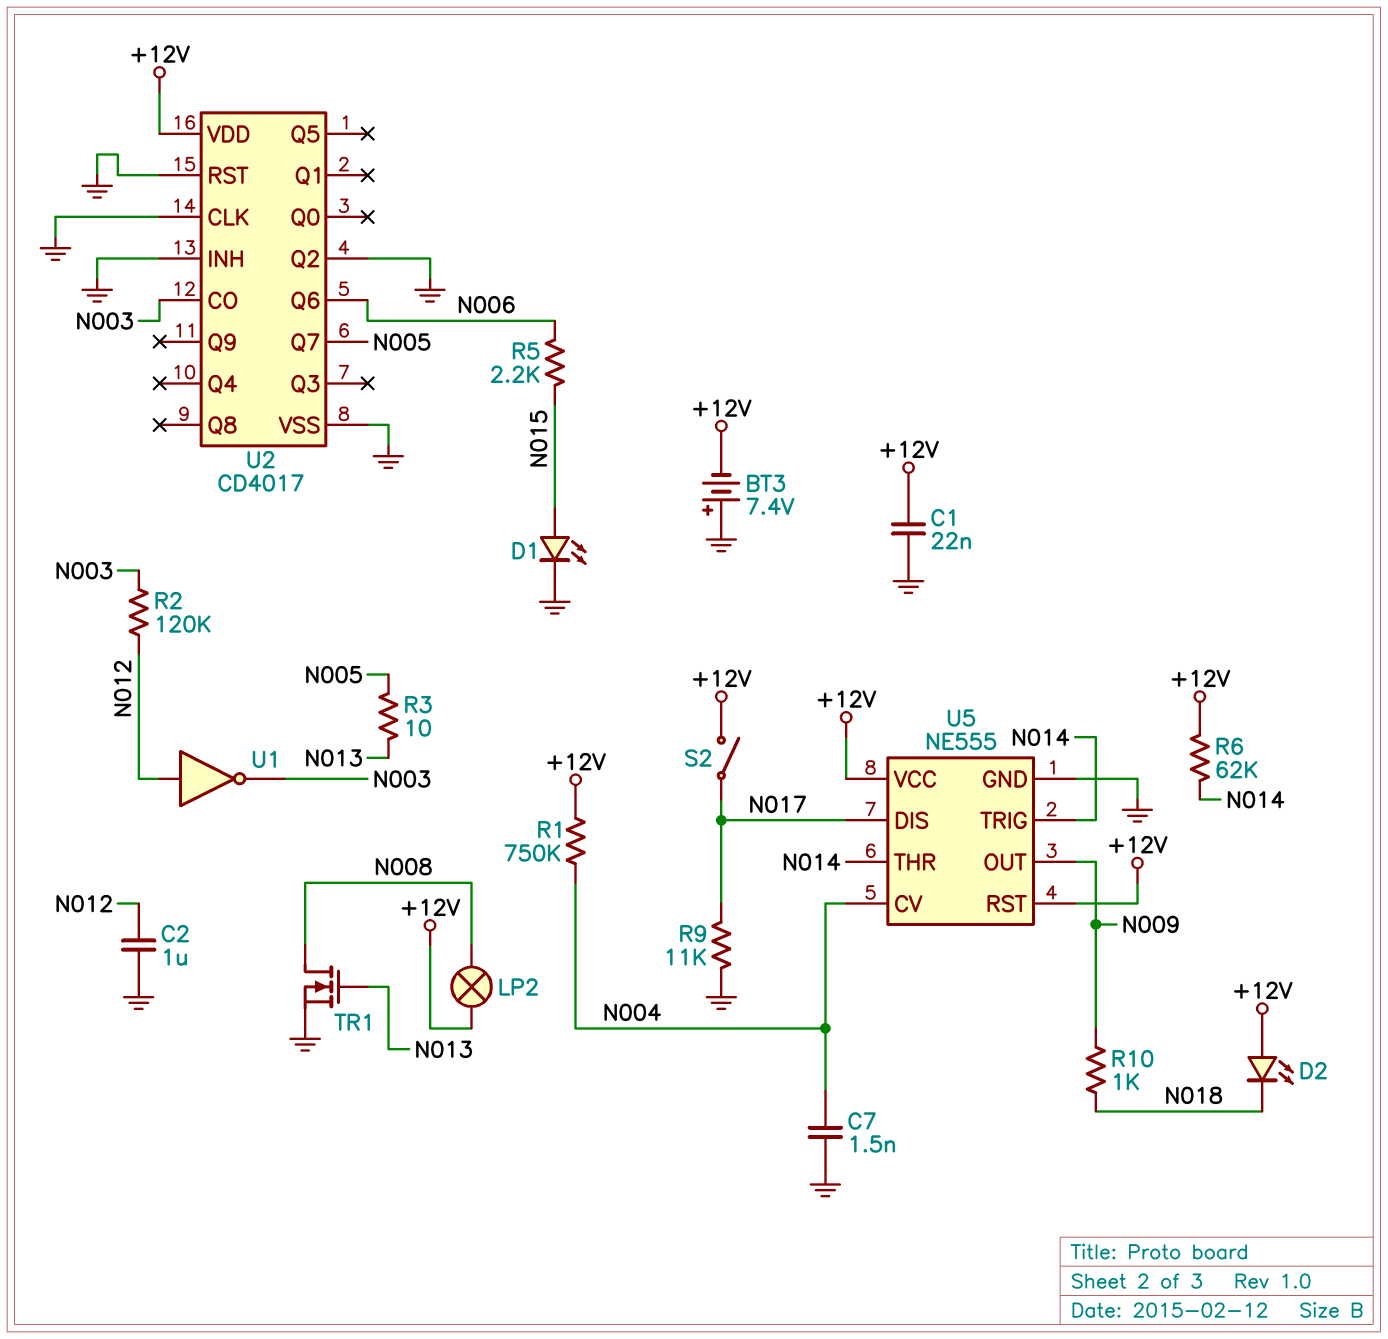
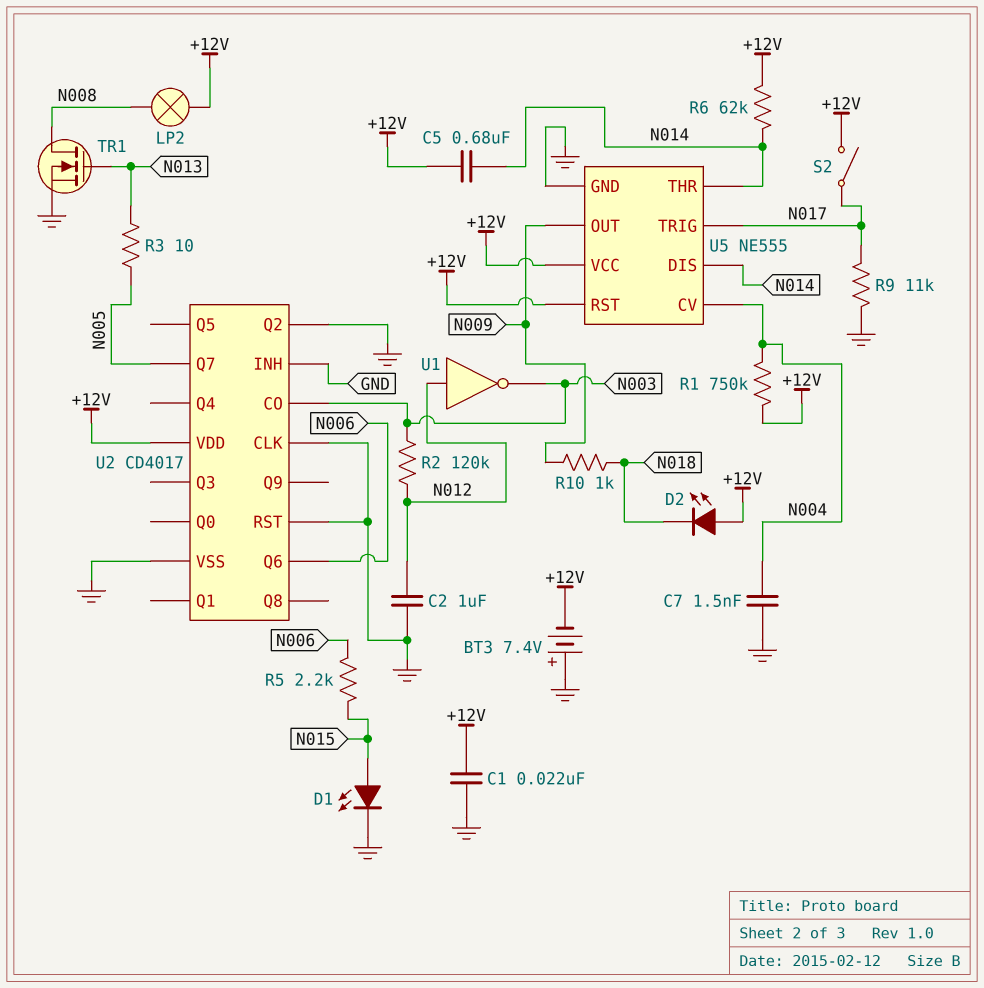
C5: none -> 680nF (+12V, N014)
U5 pin DIS: N017 -> N014
U5 pin TRIG: N014 -> N017

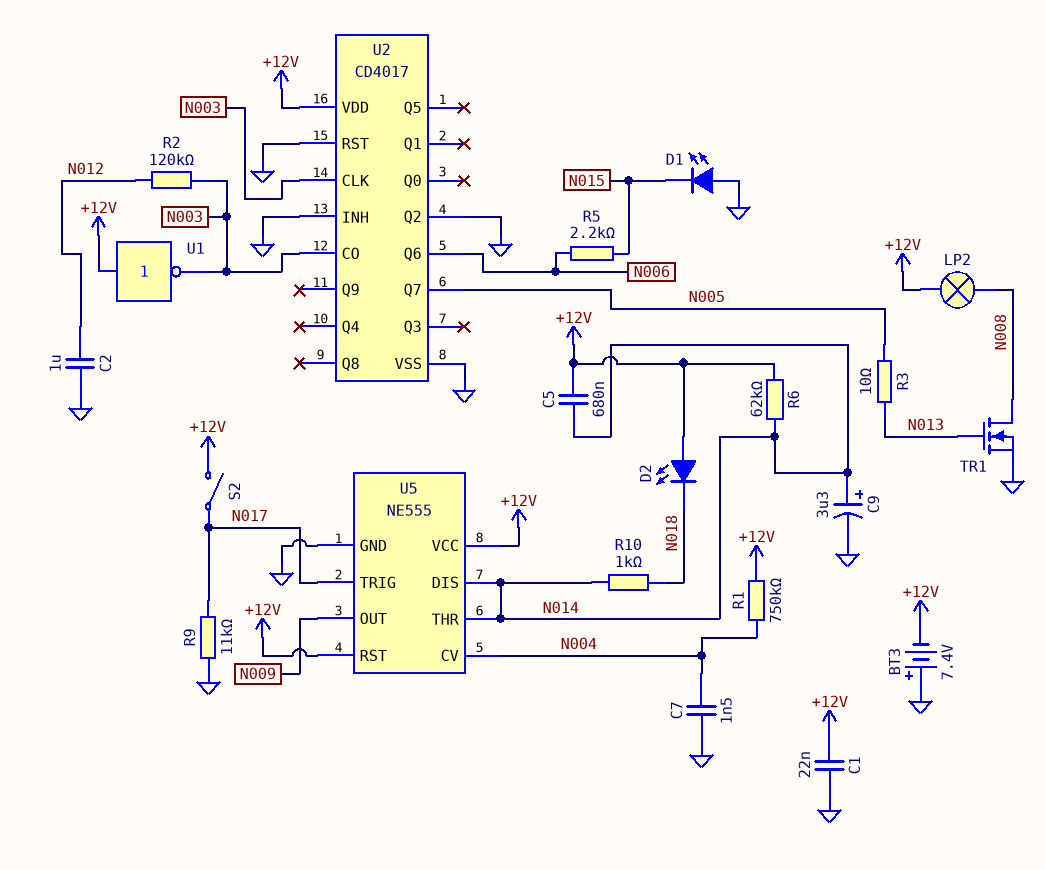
C9: none -> 3.3uF (plus N014, minus GND)
D1: LED (A N015, K GND) -> LED (A GND, K N015)
R10: 1k (N009, N018) -> 1k (N014, N018)
U1: NOT (in N012, out N003) -> NOT (in +12V, out N003)
U2 pin CLK: GND -> N003

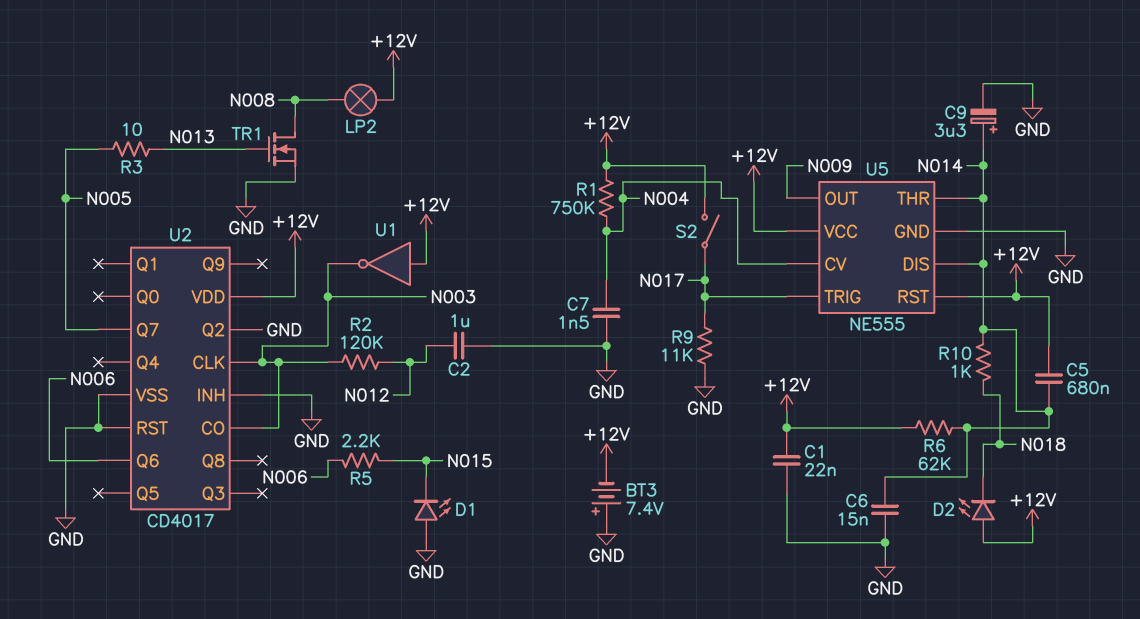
C6: none -> 15nF (GND, N014)

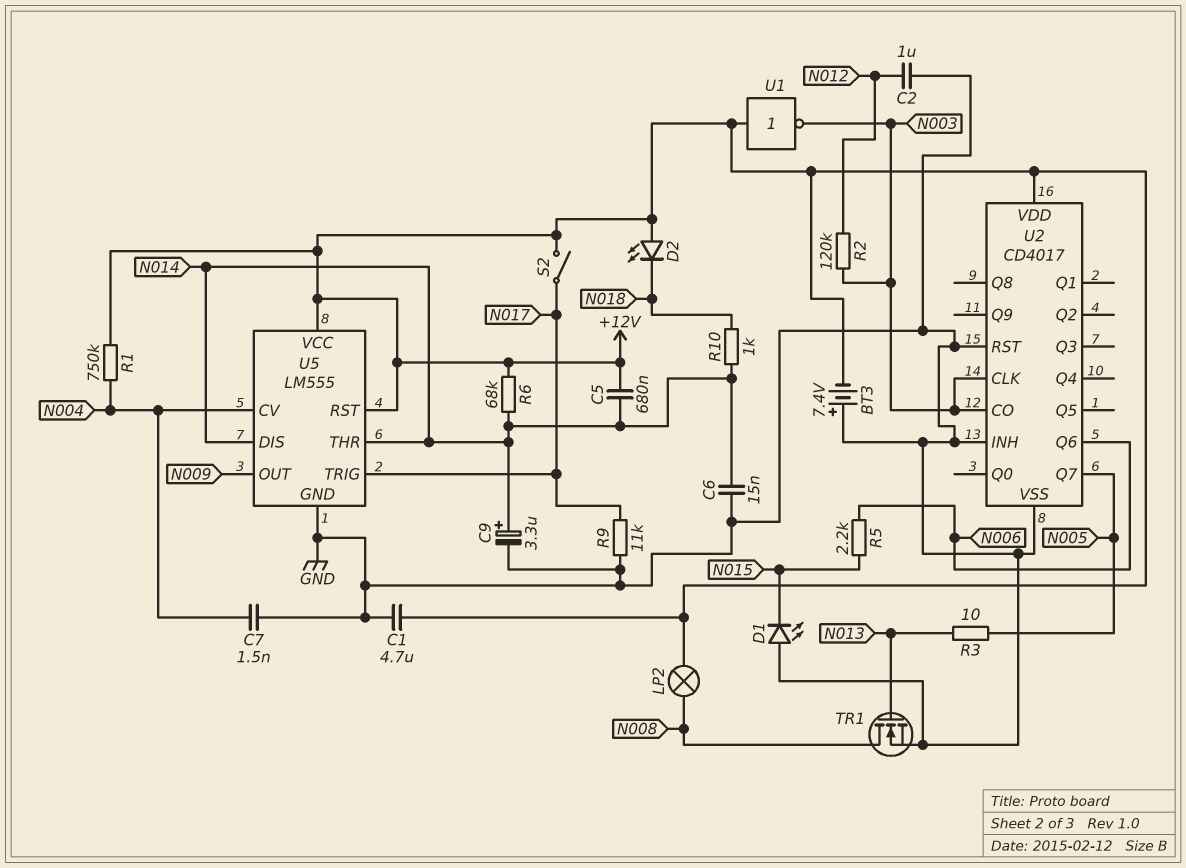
C1: 22nF (+12V, GND) -> 4.7uF (+12V, GND)
R6: 62k (+12V, N014) -> 68k (+12V, N014)
U2 pin Q2: GND -> none
U5: NE555 -> LM555

